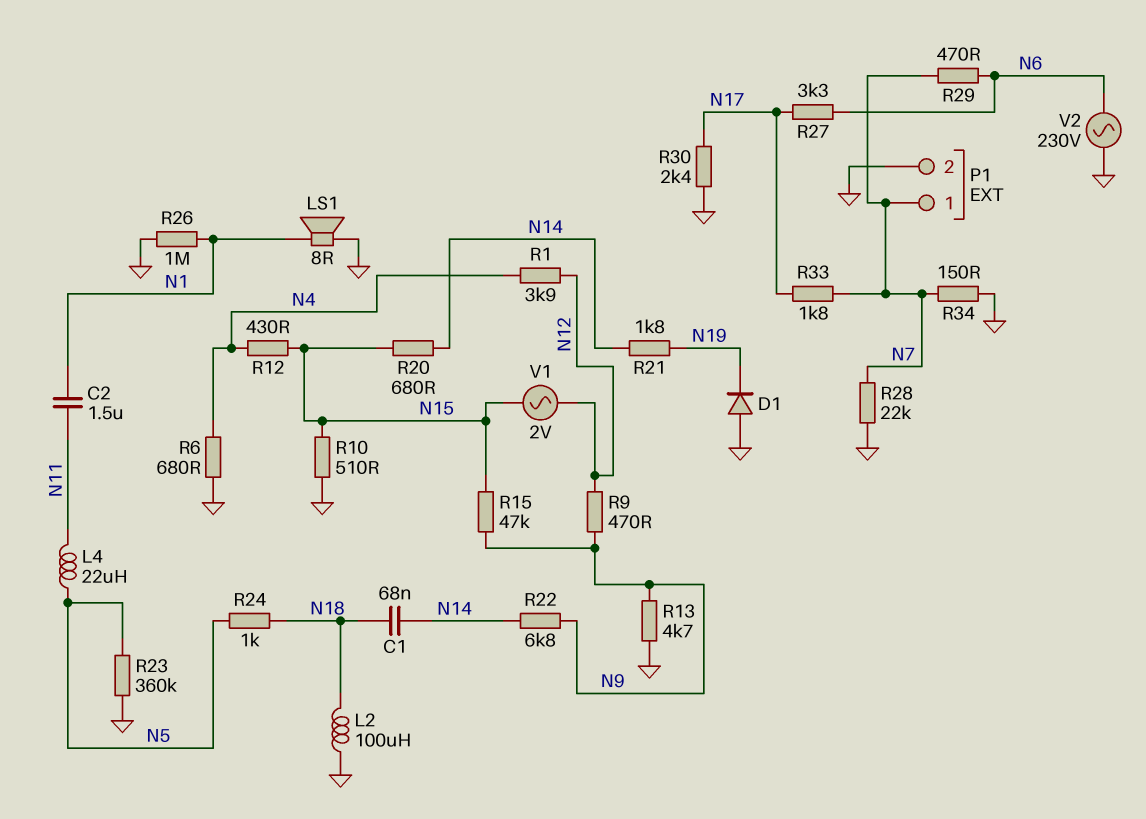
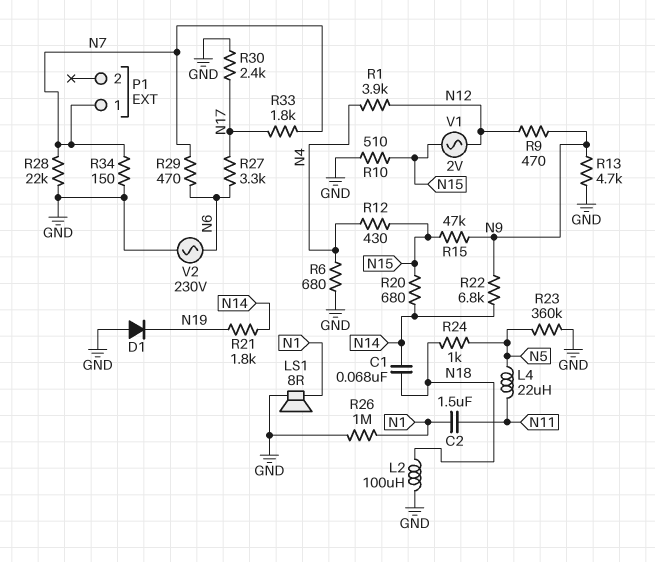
P1 pin 2: GND -> none

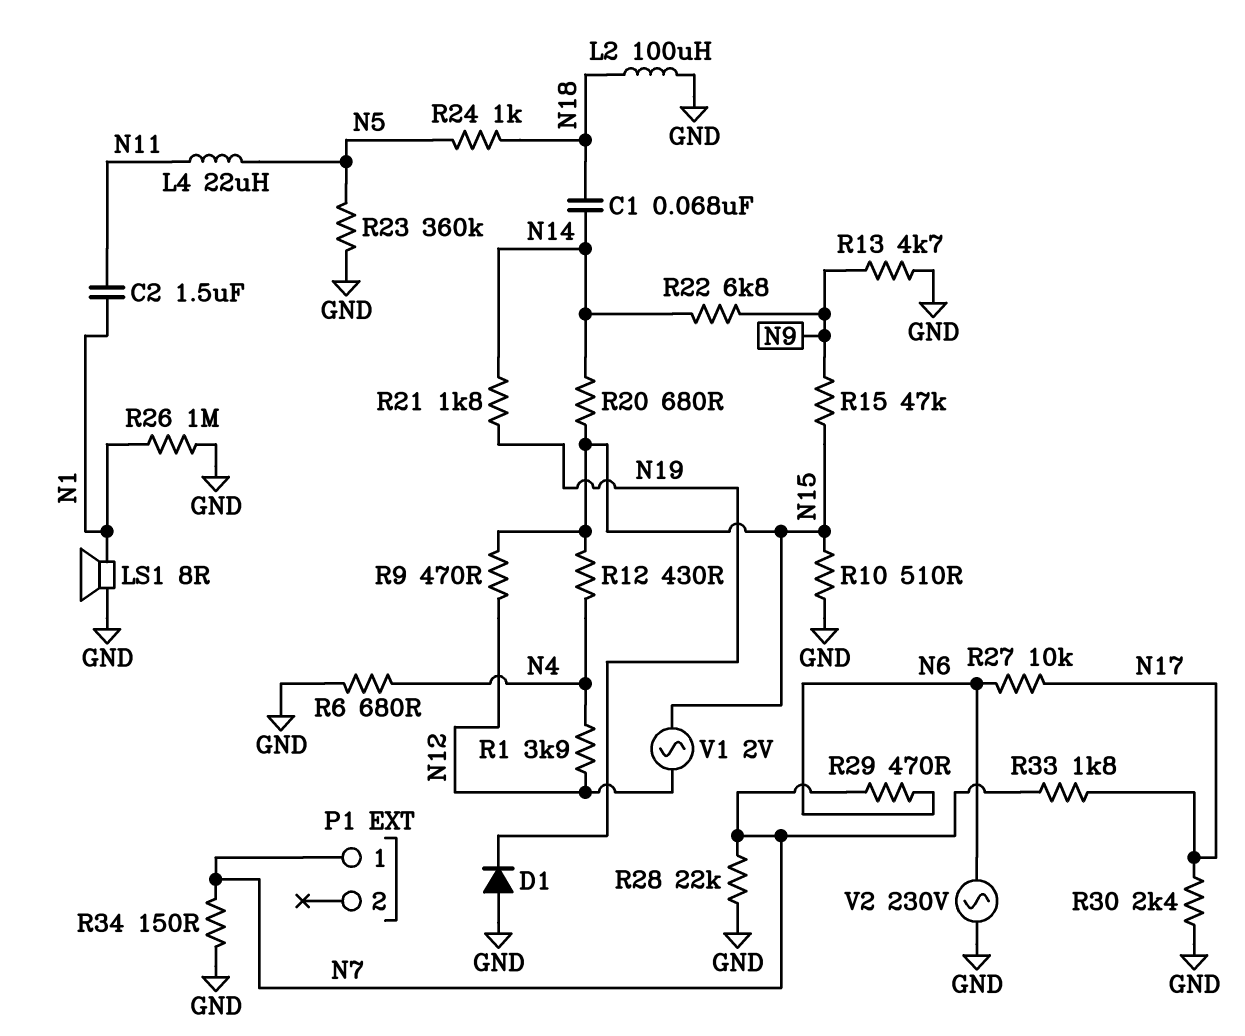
R9: 470 (N9, N12) -> 470 (N12, N15)
R27: 3.3k (N6, N17) -> 10k (N6, N17)

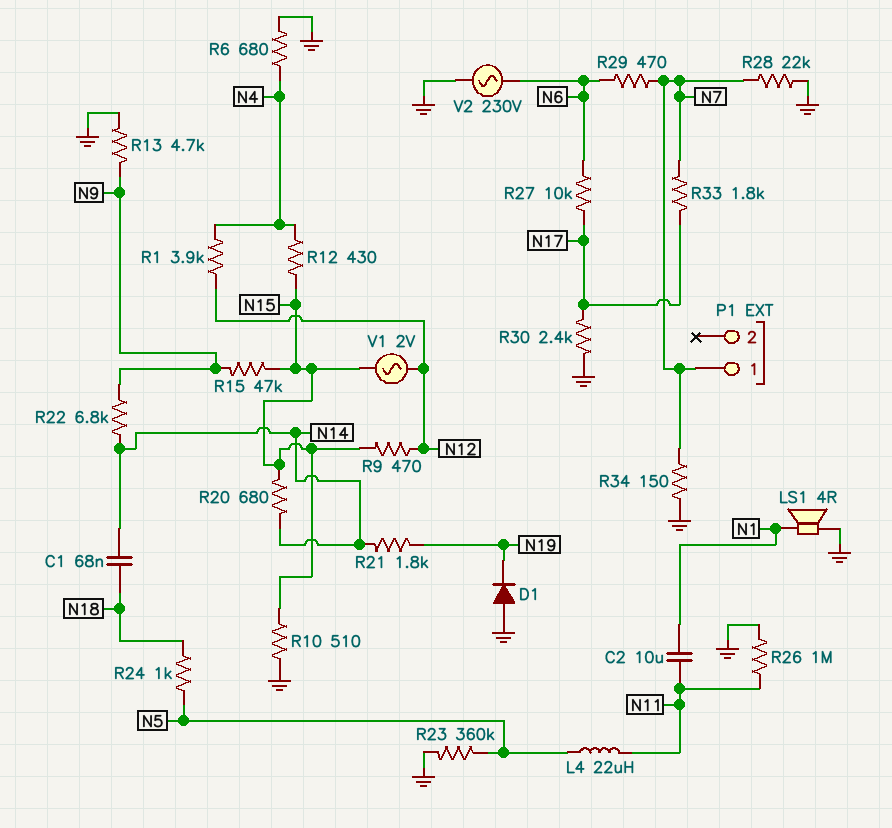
C2: 1.5uF (N1, N11) -> 10uF (N1, N11)
L2: 100uH (GND, N18) -> none
LS1: speaker 8R (GND, N1) -> speaker 4R (GND, N1)
R26: 1M (GND, N1) -> 1M (GND, N11)

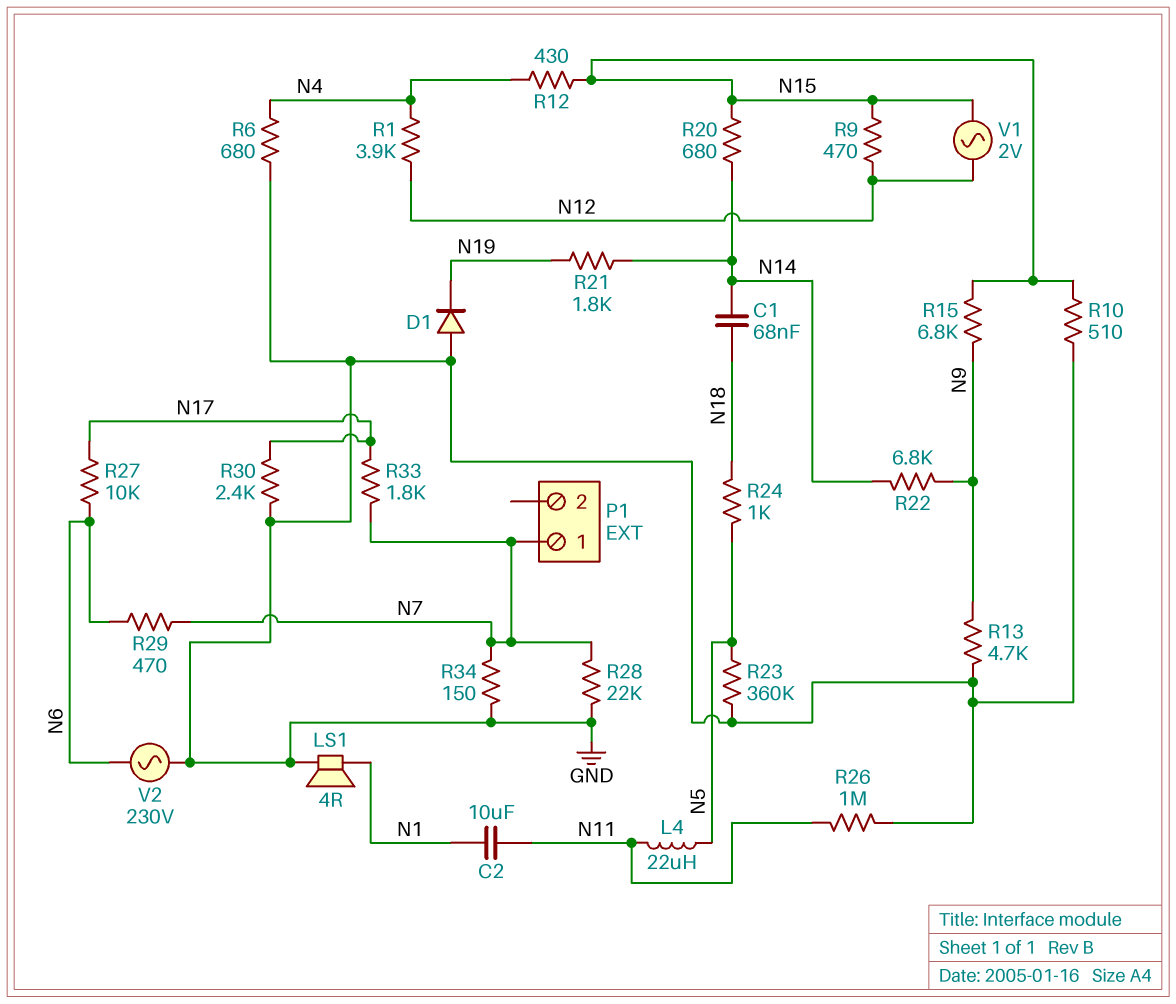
R15: 47k (N9, N15) -> 6.8k (N9, N15)

